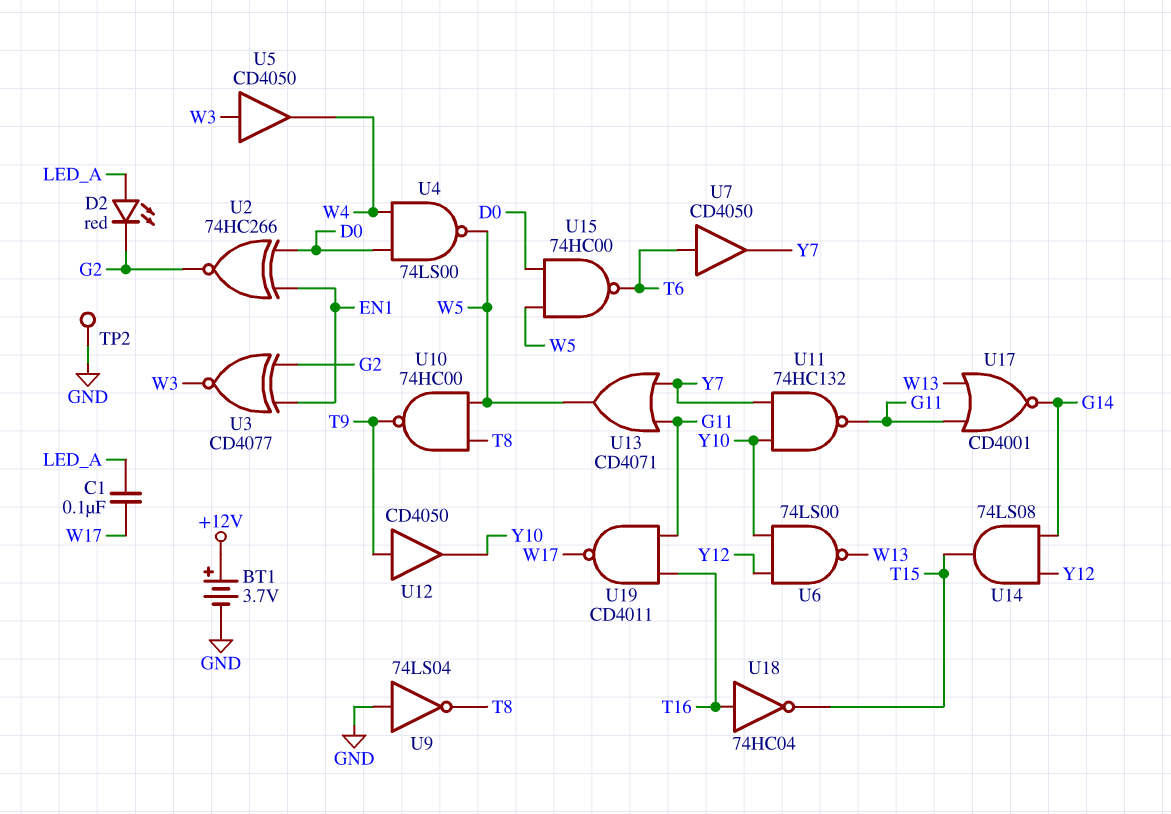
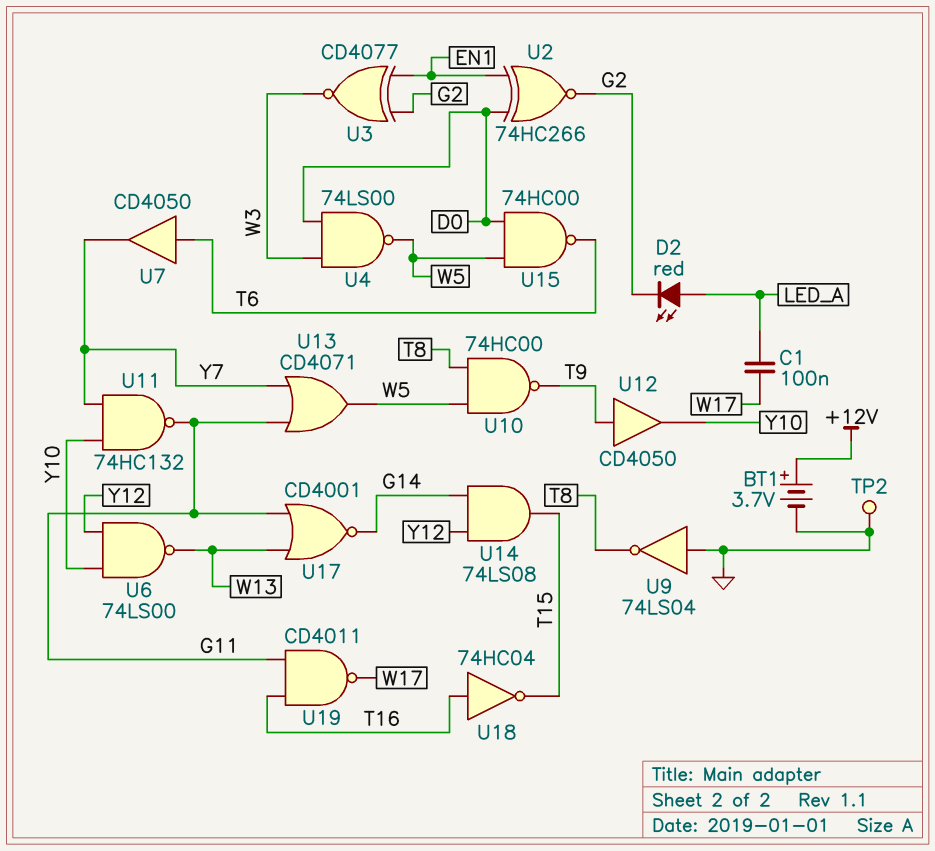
U4: NAND 74LS00 (in D0, in W4, out W5) -> NAND 74LS00 (in D0, in W3, out W5)
U5: buffer CD4050 (in W3, out W4) -> none

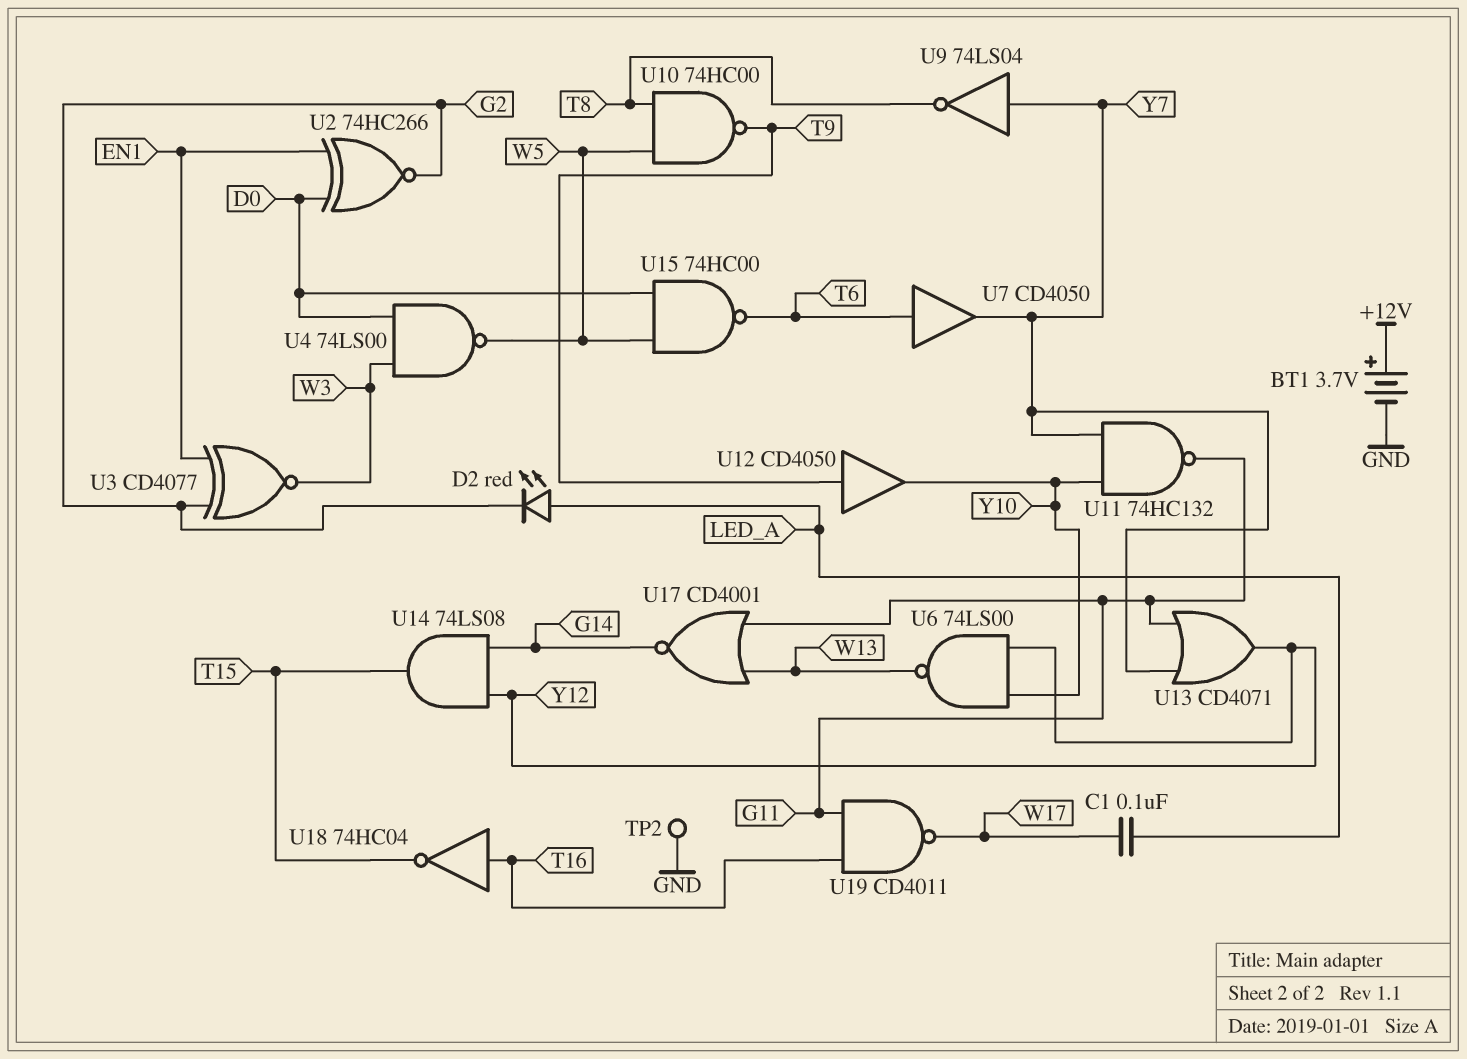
U9: NOT 74LS04 (in GND, out T8) -> NOT 74LS04 (in Y7, out T8)
U13: OR CD4071 (in G11, in Y7, out W5) -> OR CD4071 (in G11, in Y7, out Y12)

